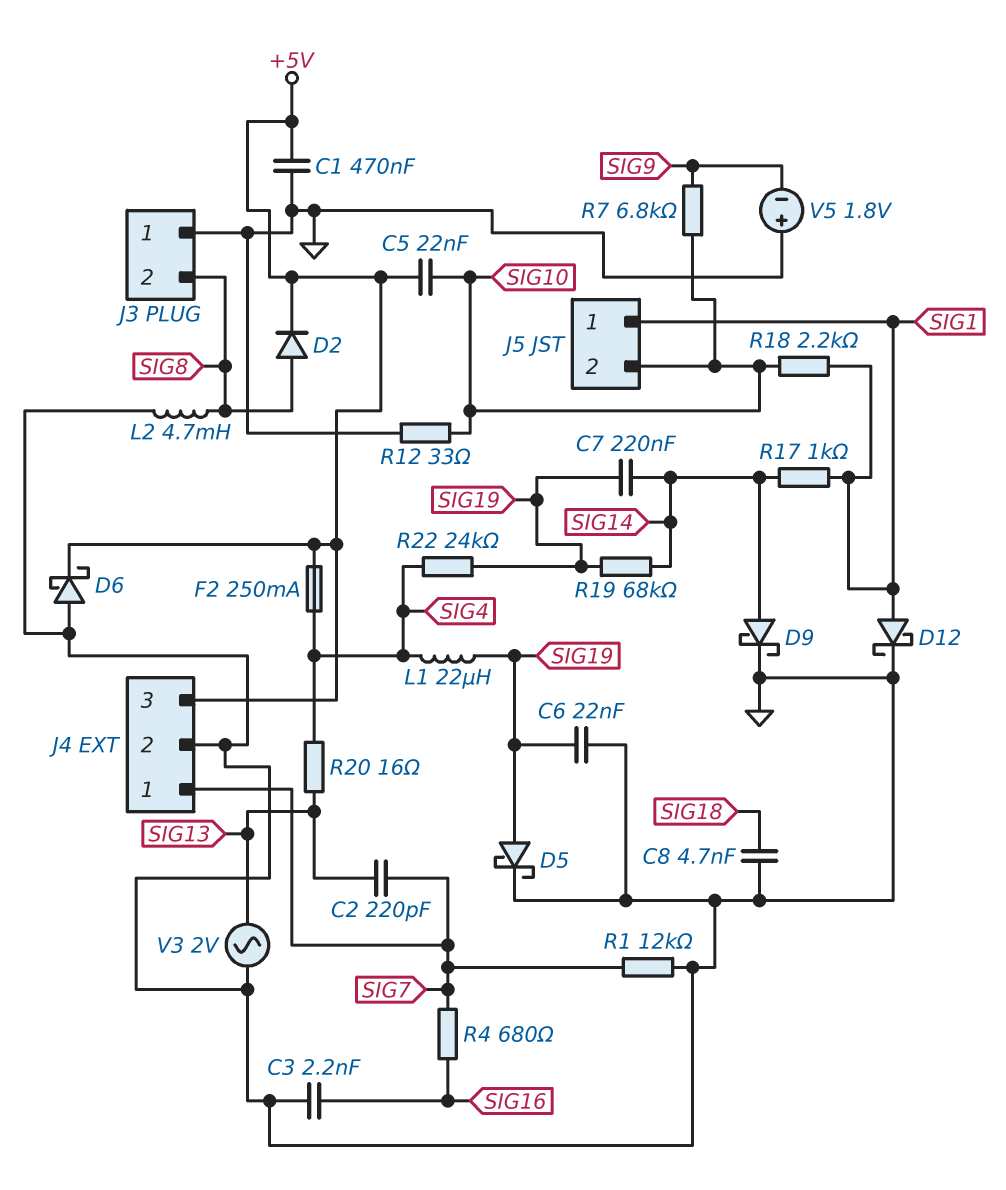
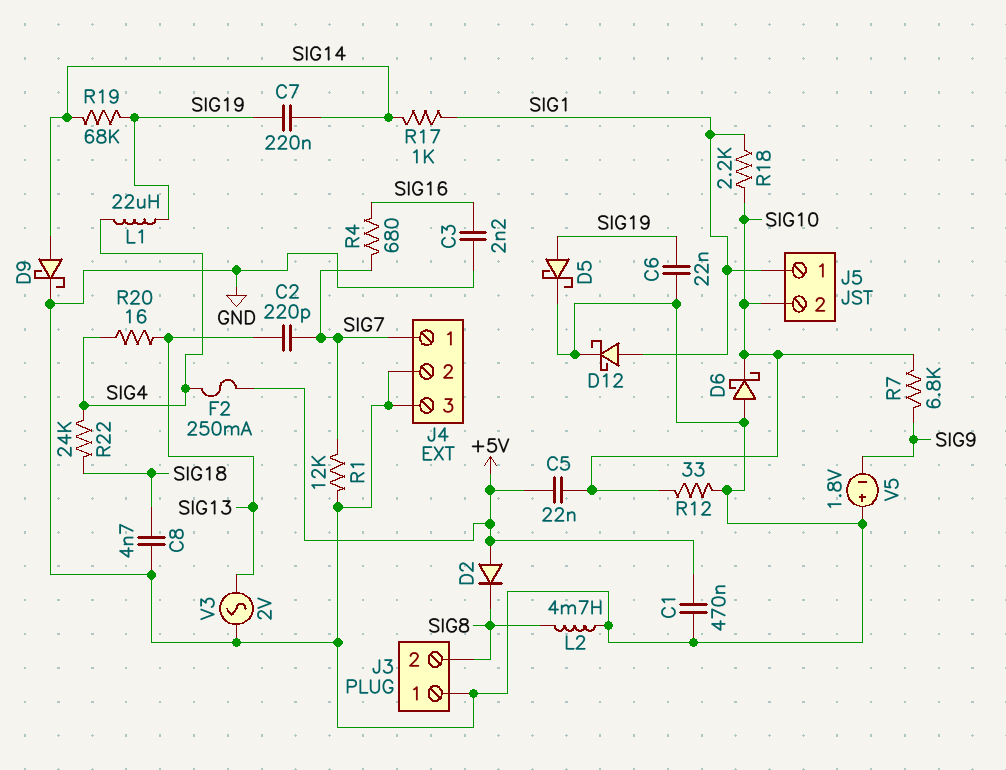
D2: diode (A SIG8, K +5V) -> diode (A +5V, K SIG8)
D6: schottky (A GND, K +5V) -> schottky (A GND, K SIG10)
J4 pin 3: +5V -> GND
R22: 24k (SIG4, SIG19) -> 24k (SIG4, SIG18)

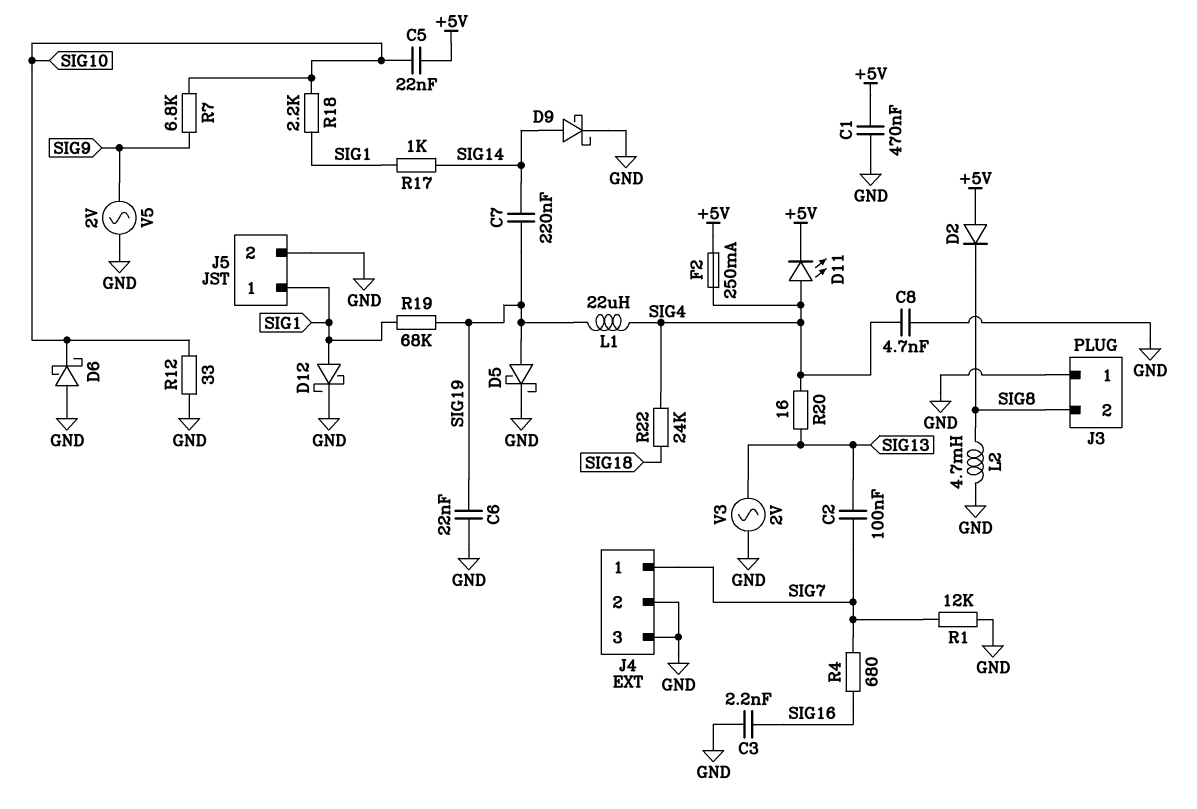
C2: 220pF (SIG7, SIG13) -> 100nF (SIG7, SIG13)
C8: 4.7nF (GND, SIG18) -> 4.7nF (GND, SIG4)
D11: none -> LED (A SIG4, K +5V)
J5 pin 2: SIG10 -> GND
R19: 68k (SIG14, SIG19) -> 68k (SIG1, SIG19)
V5: 1.8V (plus GND, minus SIG9) -> AC 2V (GND, SIG9)

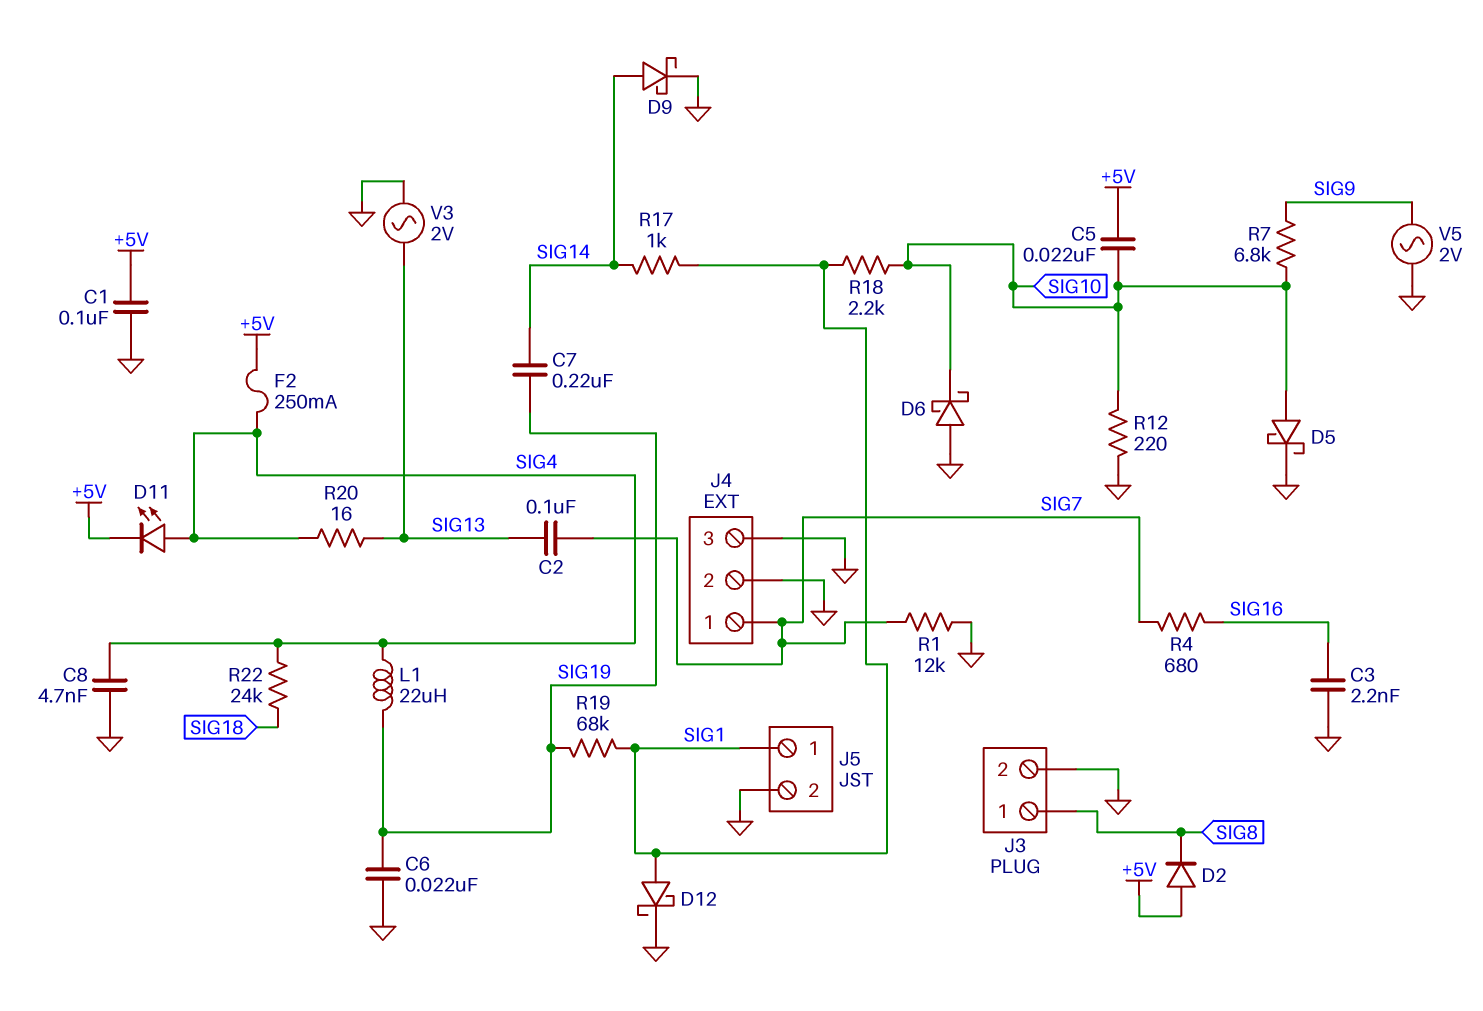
C1: 470nF (+5V, GND) -> 100nF (+5V, GND)
D5: schottky (A SIG19, K GND) -> schottky (A SIG10, K GND)
J3 pin 1: GND -> SIG8
J3 pin 2: SIG8 -> GND
L2: 4.7mH (GND, SIG8) -> none
R12: 33 (GND, SIG10) -> 220 (GND, SIG10)

